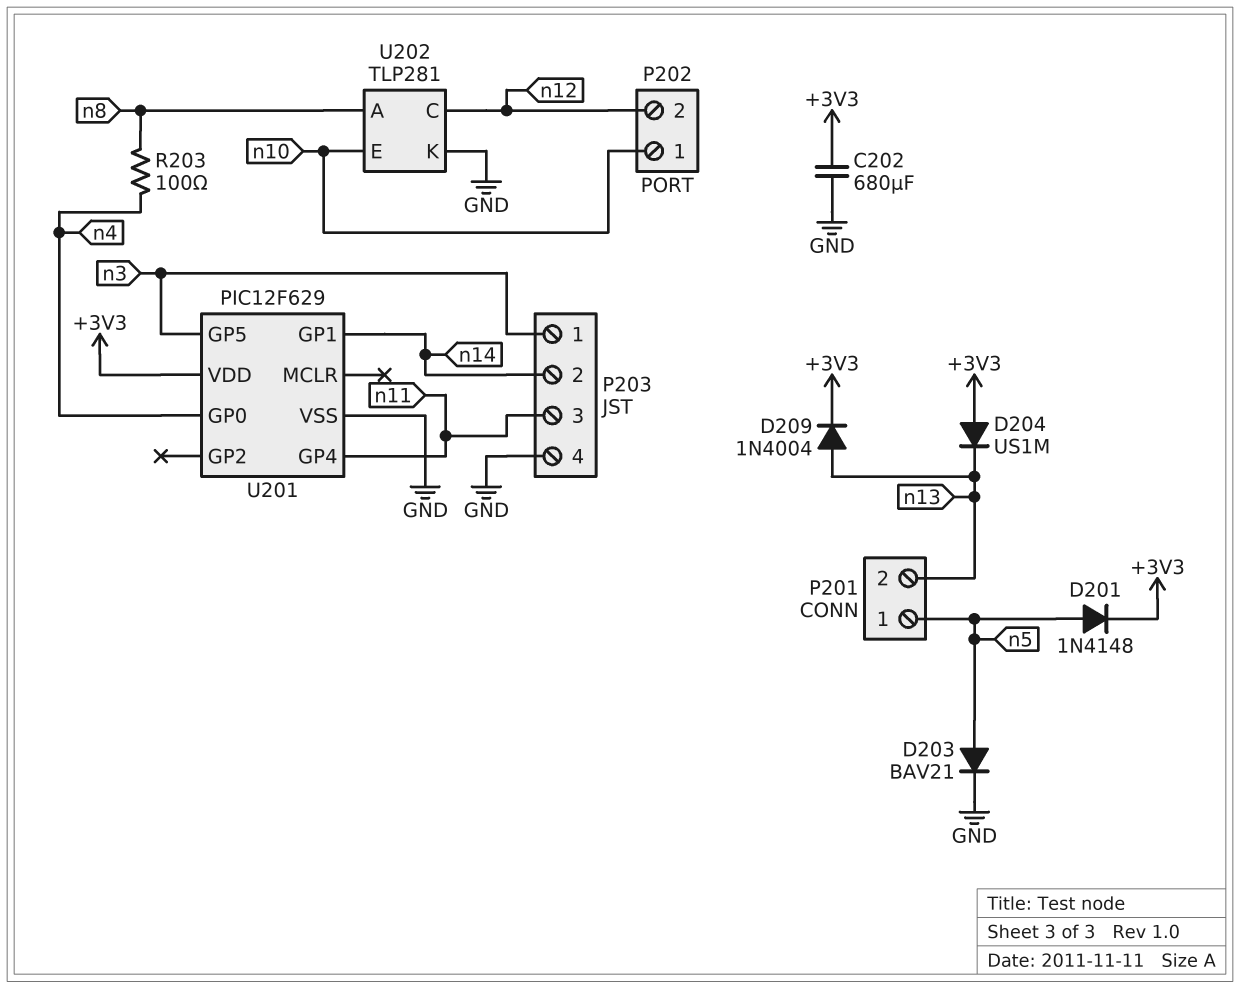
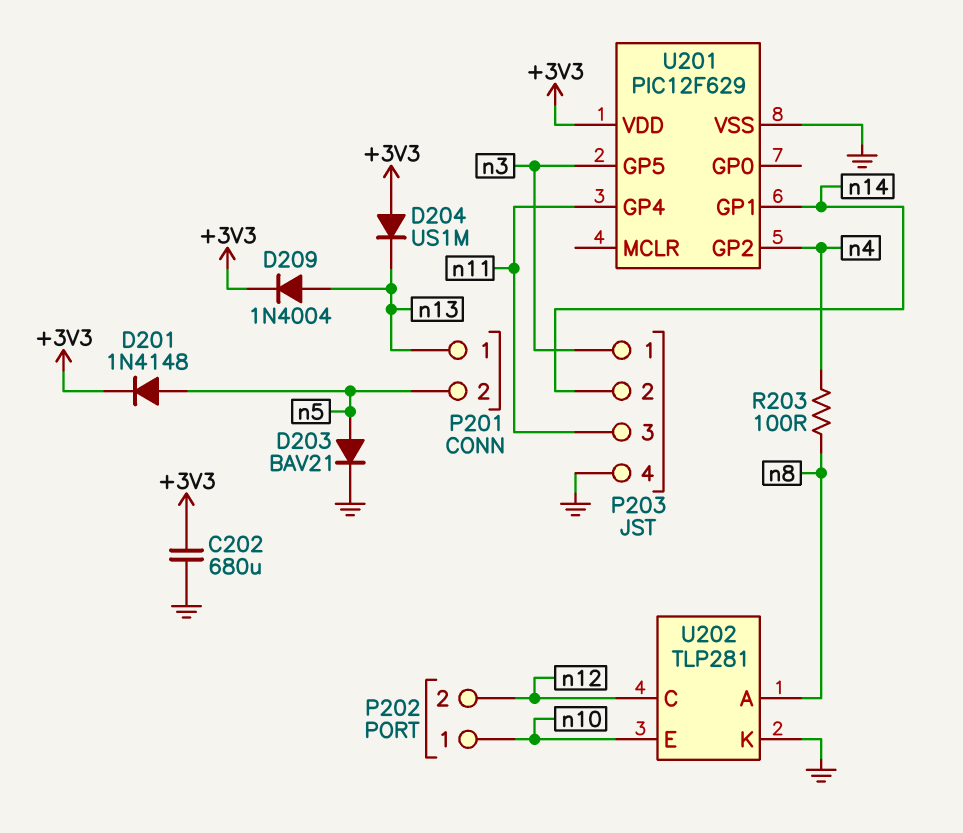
P201 pin 1: n5 -> n13
P201 pin 2: n13 -> n5
U201 pin GP0: n4 -> none
U201 pin GP2: none -> n4

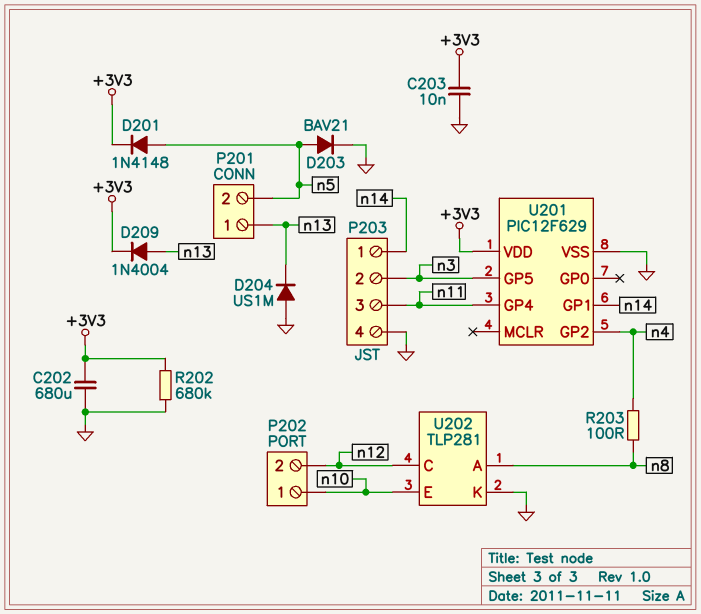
C203: none -> 10nF (+3V3, GND)
D204: diode US1M (A +3V3, K n13) -> diode US1M (A GND, K n13)
P203 pin 1: n3 -> n14
P203 pin 2: n14 -> n3
R202: none -> 680k (+3V3, GND)

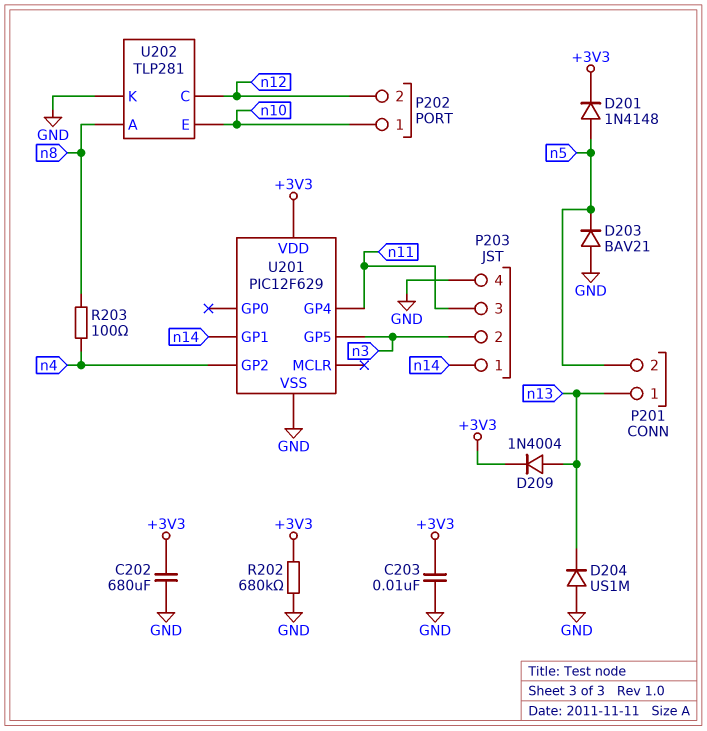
D203: diode BAV21 (A n5, K GND) -> diode BAV21 (A GND, K n5)

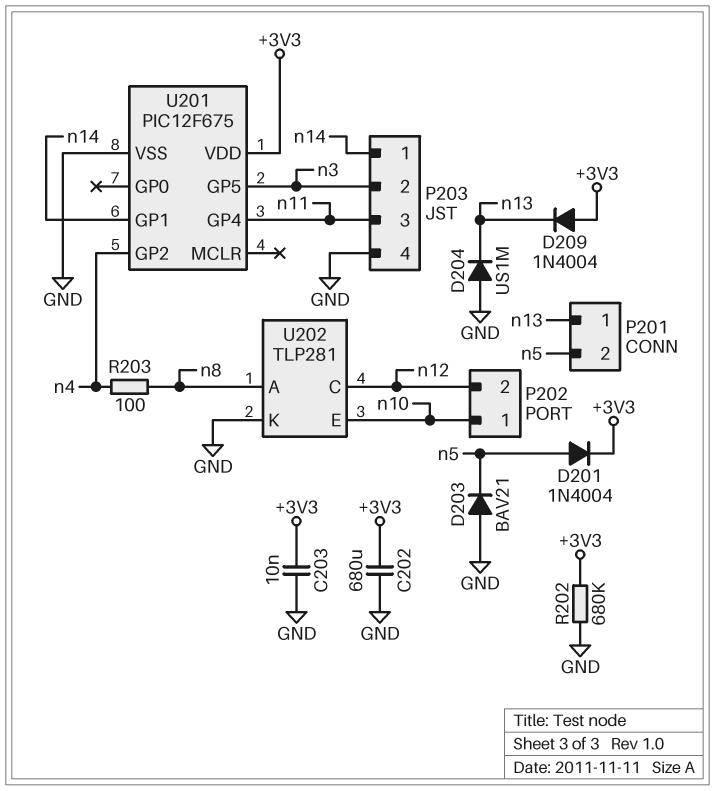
D201: diode 1N4148 (A n5, K +3V3) -> diode 1N4004 (A n5, K +3V3)
D209: diode 1N4004 (A n13, K +3V3) -> diode 1N4004 (A +3V3, K n13)
U201: PIC12F629 -> PIC12F675

